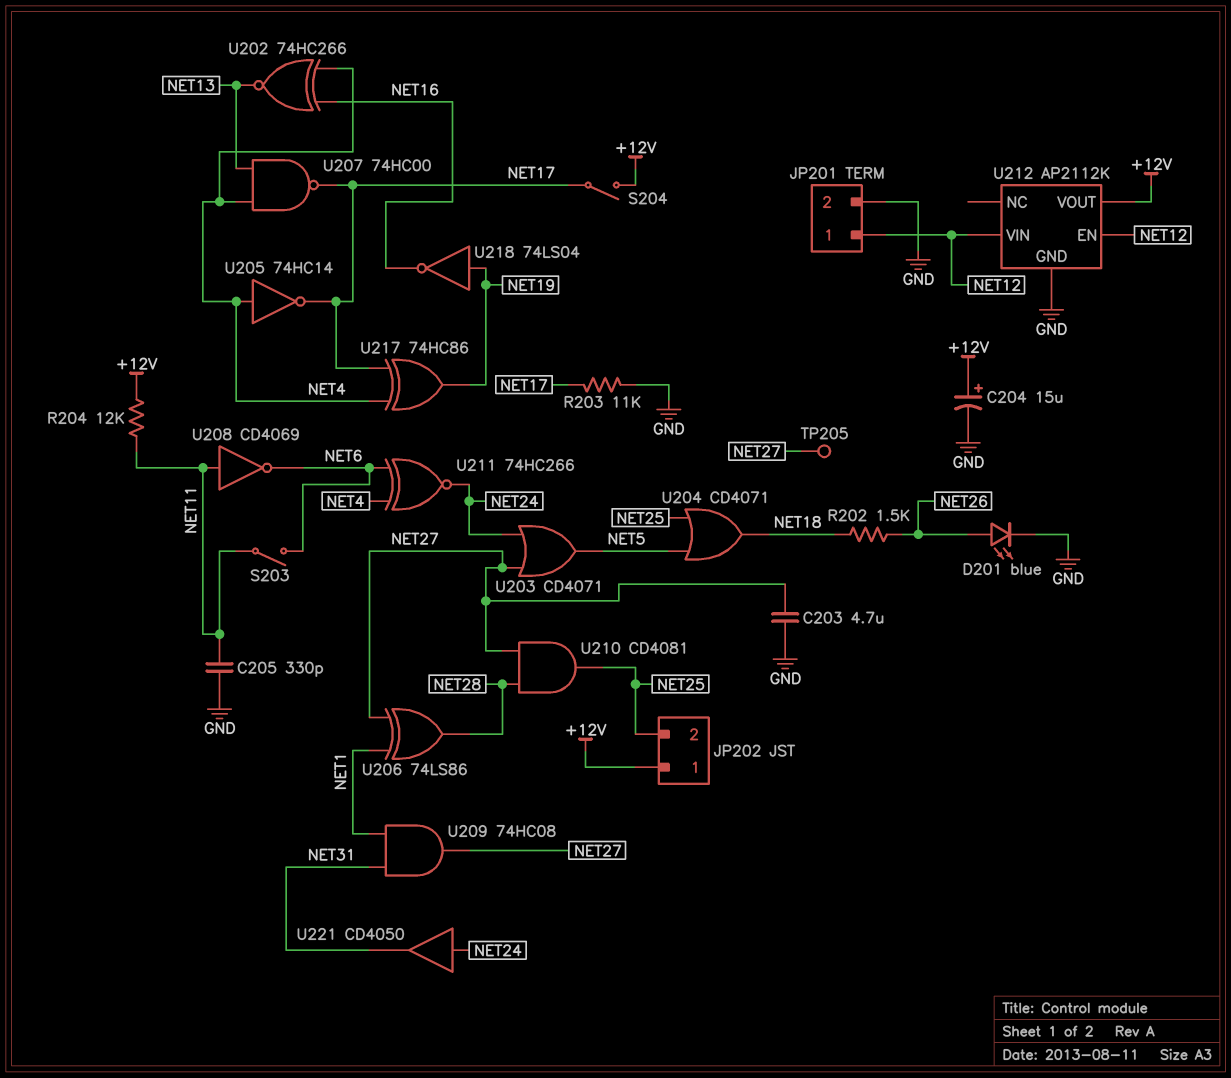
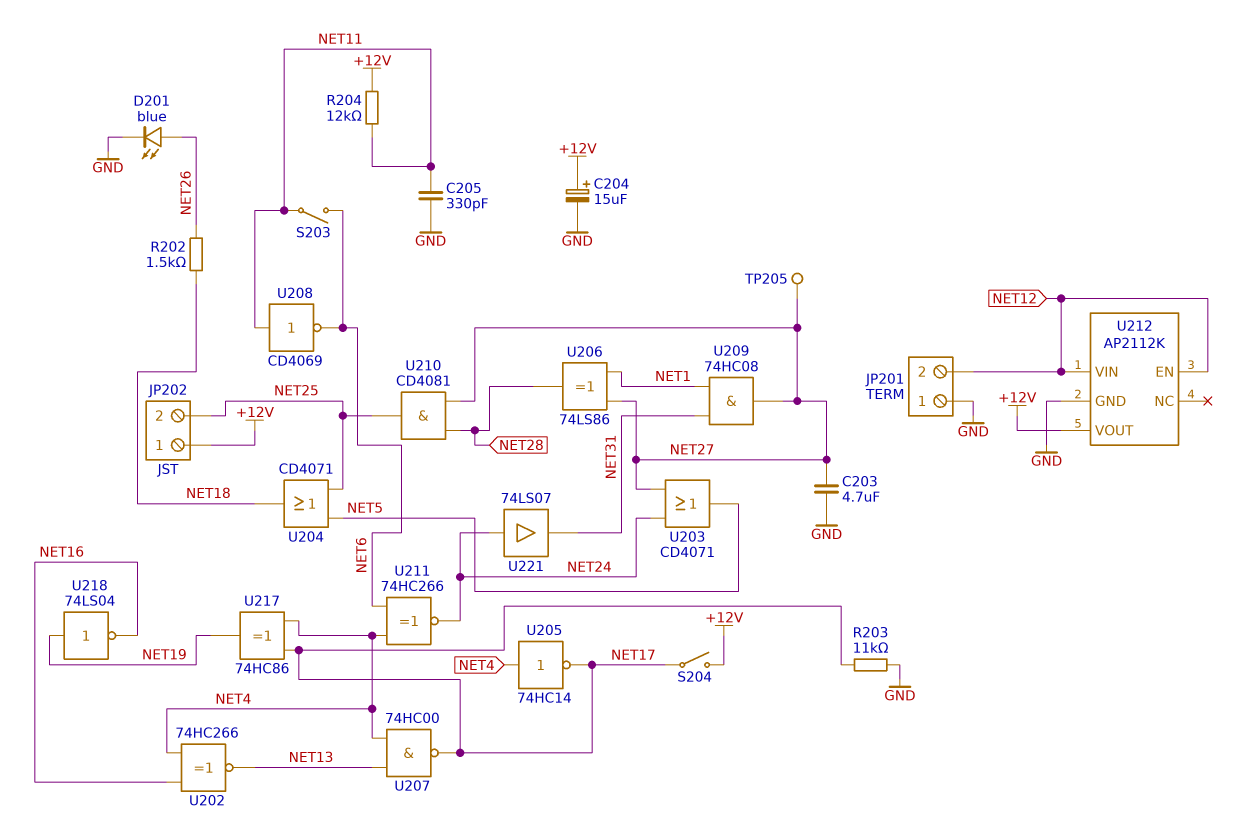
JP201 pin 1: NET12 -> GND
JP201 pin 2: GND -> NET12
U221: buffer CD4050 (in NET24, out NET31) -> buffer 74LS07 (in NET24, out NET31)

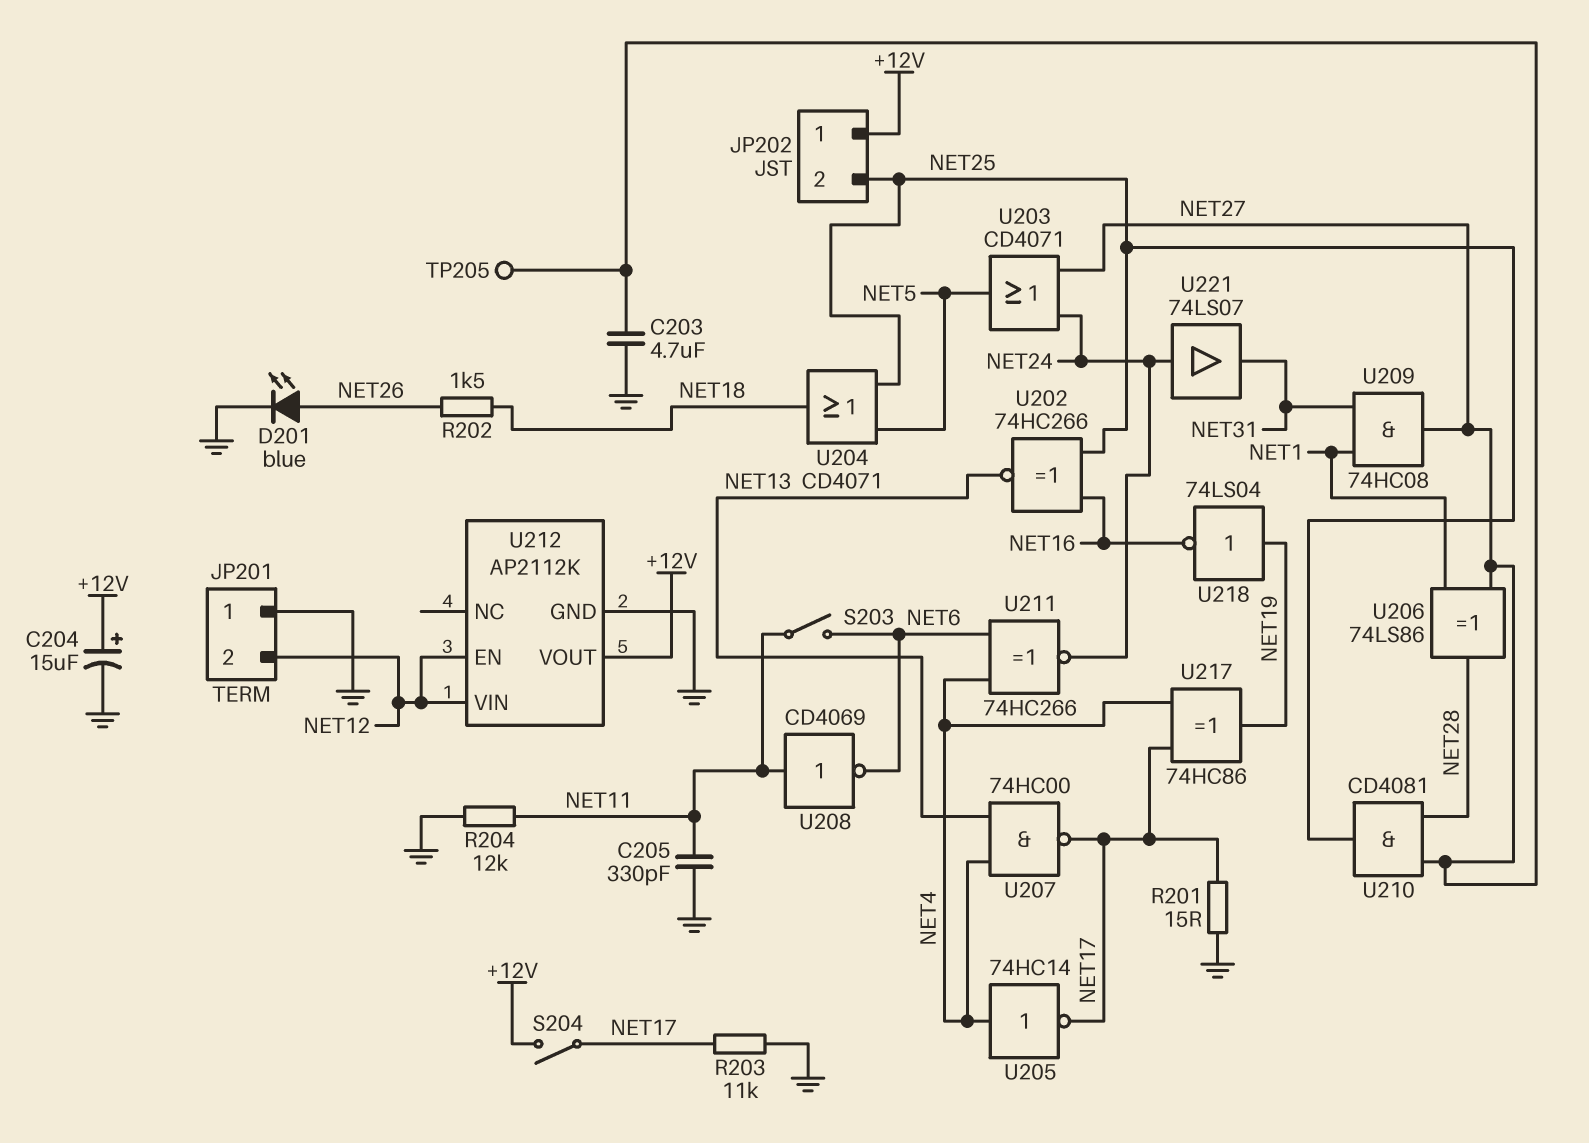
R201: none -> 15 (GND, NET17)
R204: 12k (+12V, NET11) -> 12k (GND, NET11)
U202: XNOR 74HC266 (in NET4, in NET16, out NET13) -> XNOR 74HC266 (in NET16, in NET25, out NET13)

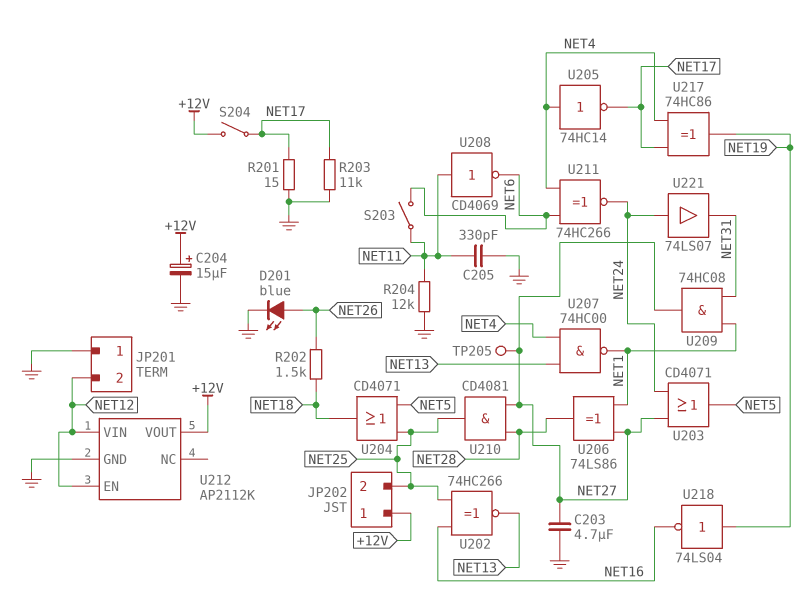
U207: NAND 74HC00 (in NET4, in NET13, out NET17) -> NAND 74HC00 (in NET4, in NET13, out NET1)

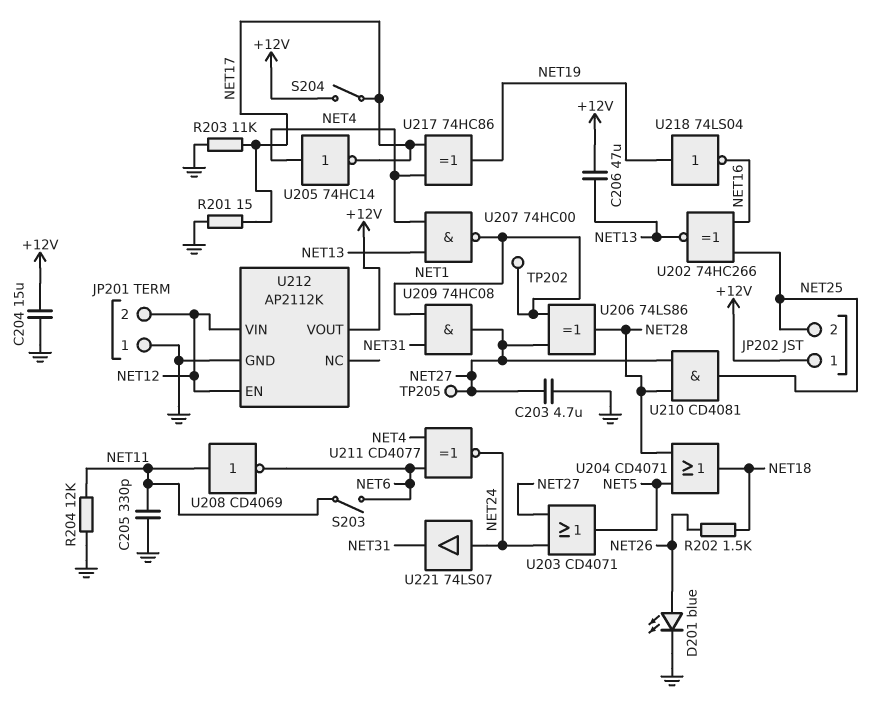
C204: 15uF (plus +12V, minus GND) -> 15uF (+12V, GND)
C206: none -> 47uF (+12V, NET13)
TP202: none -> test point (NET1)
U204: OR CD4071 (in NET5, in NET25, out NET18) -> OR CD4071 (in NET5, in NET28, out NET18)
U211: XNOR 74HC266 (in NET4, in NET6, out NET24) -> XNOR CD4077 (in NET4, in NET6, out NET24)

